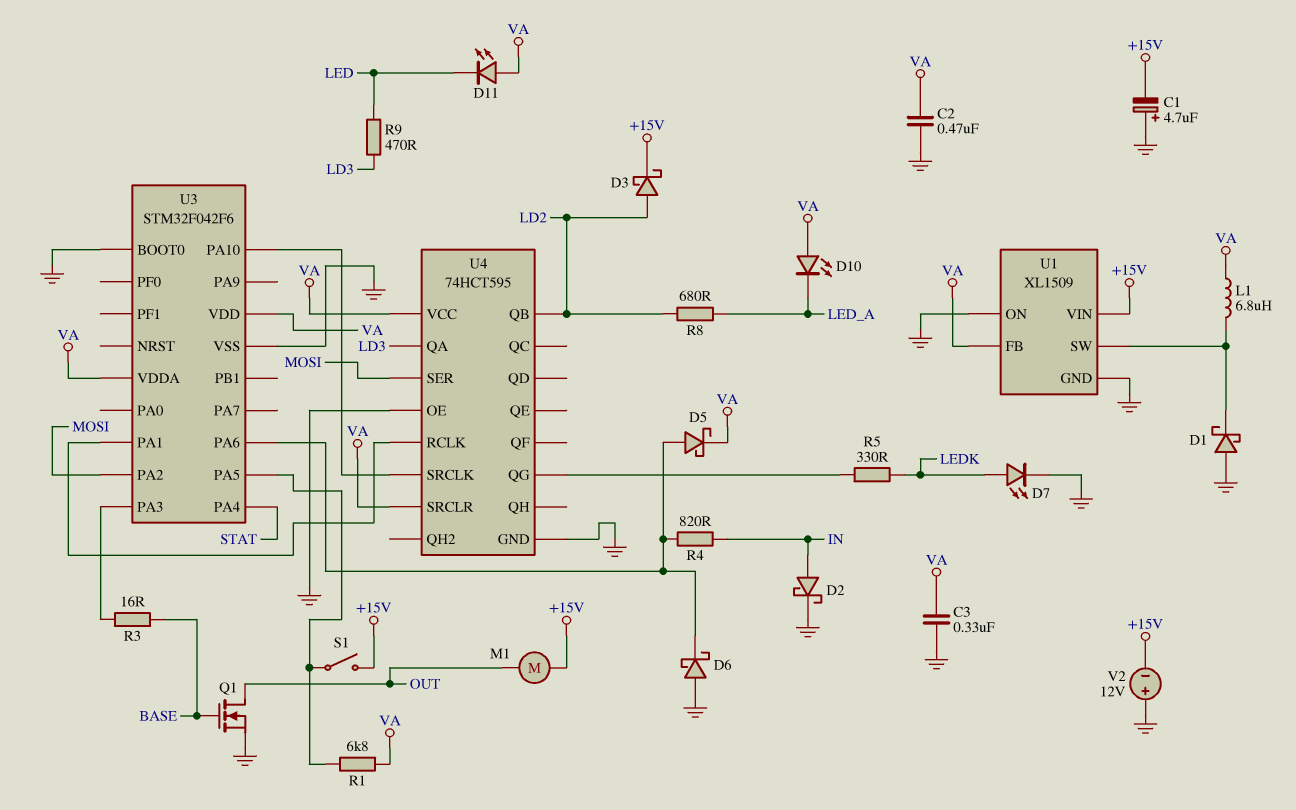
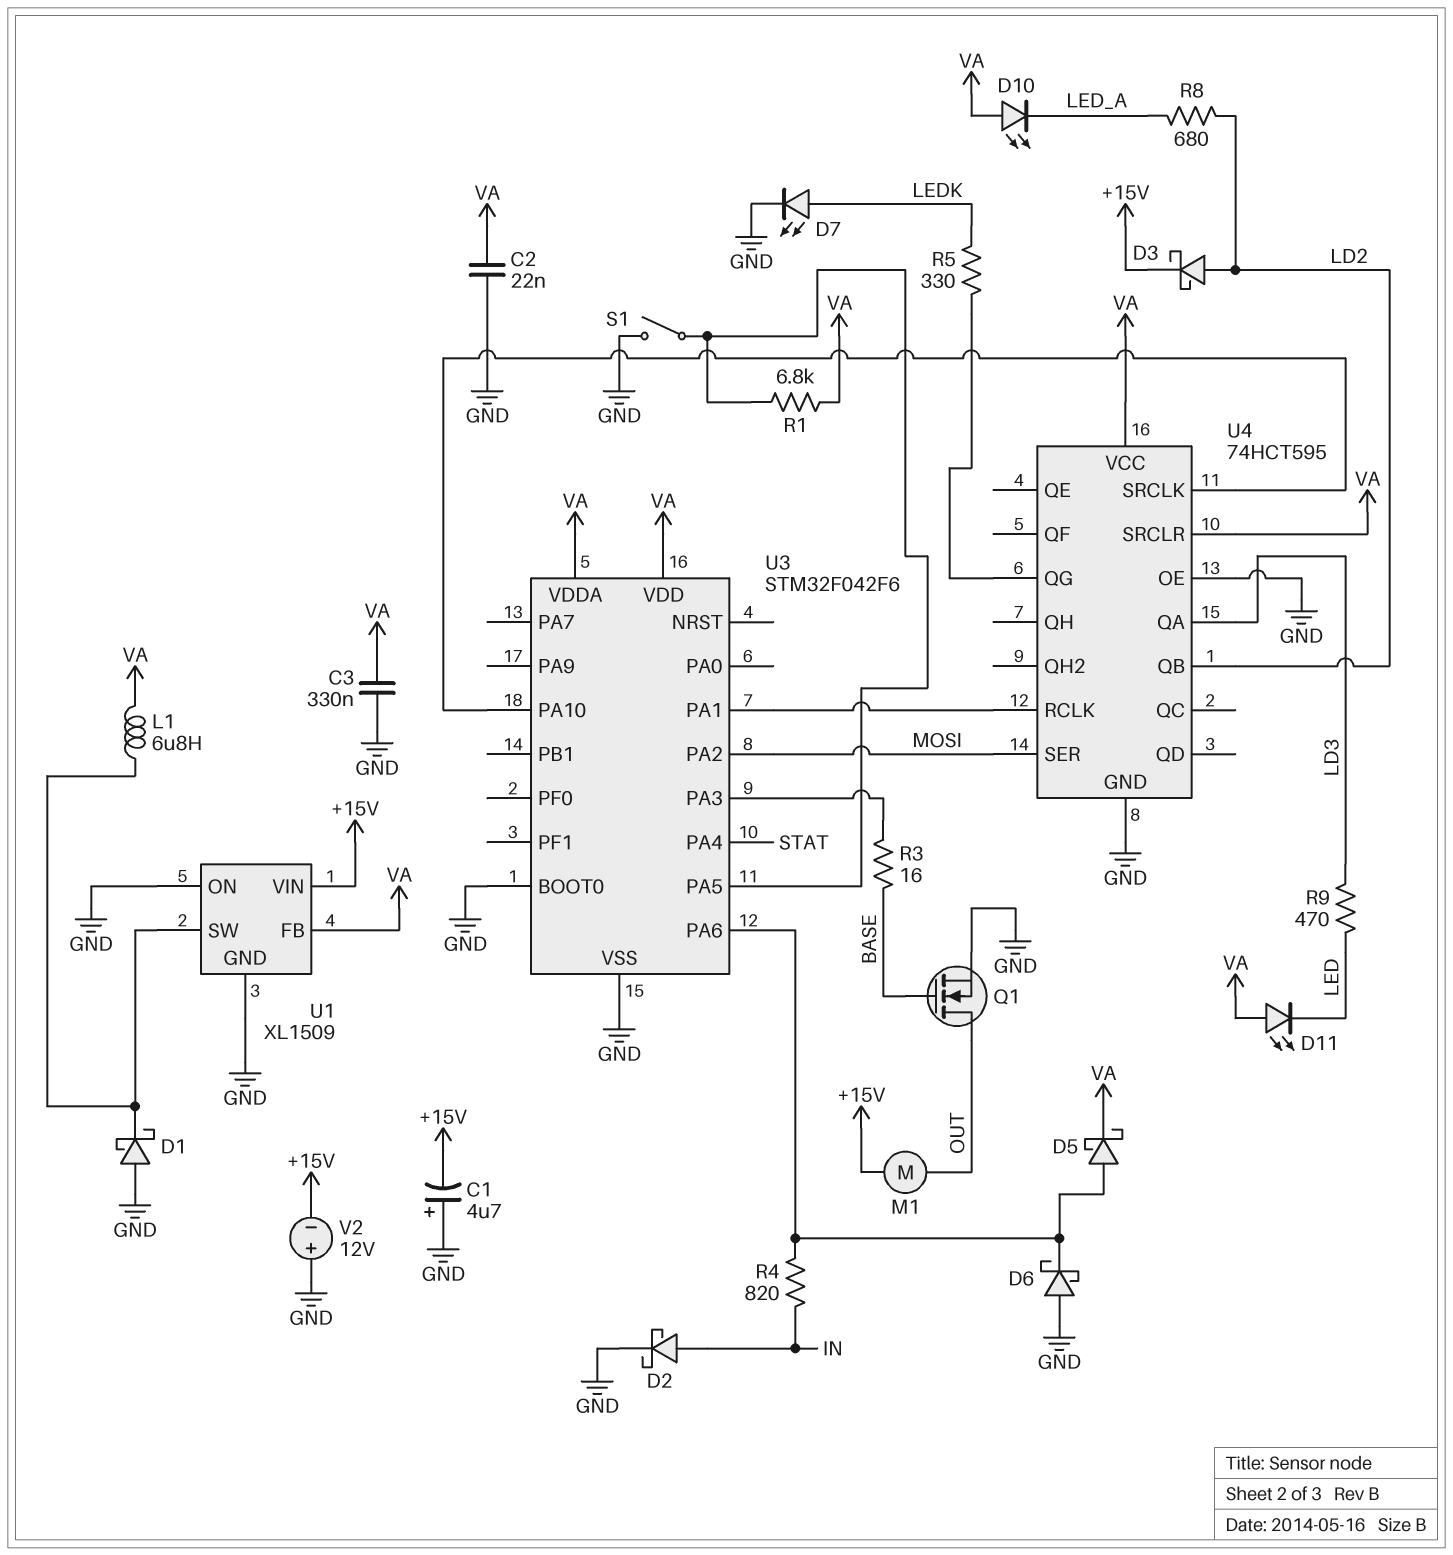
C2: 470nF (GND, VA) -> 22nF (GND, VA)
S1: switch (+15V, U3/PA5) -> switch (GND, U3/PA5)

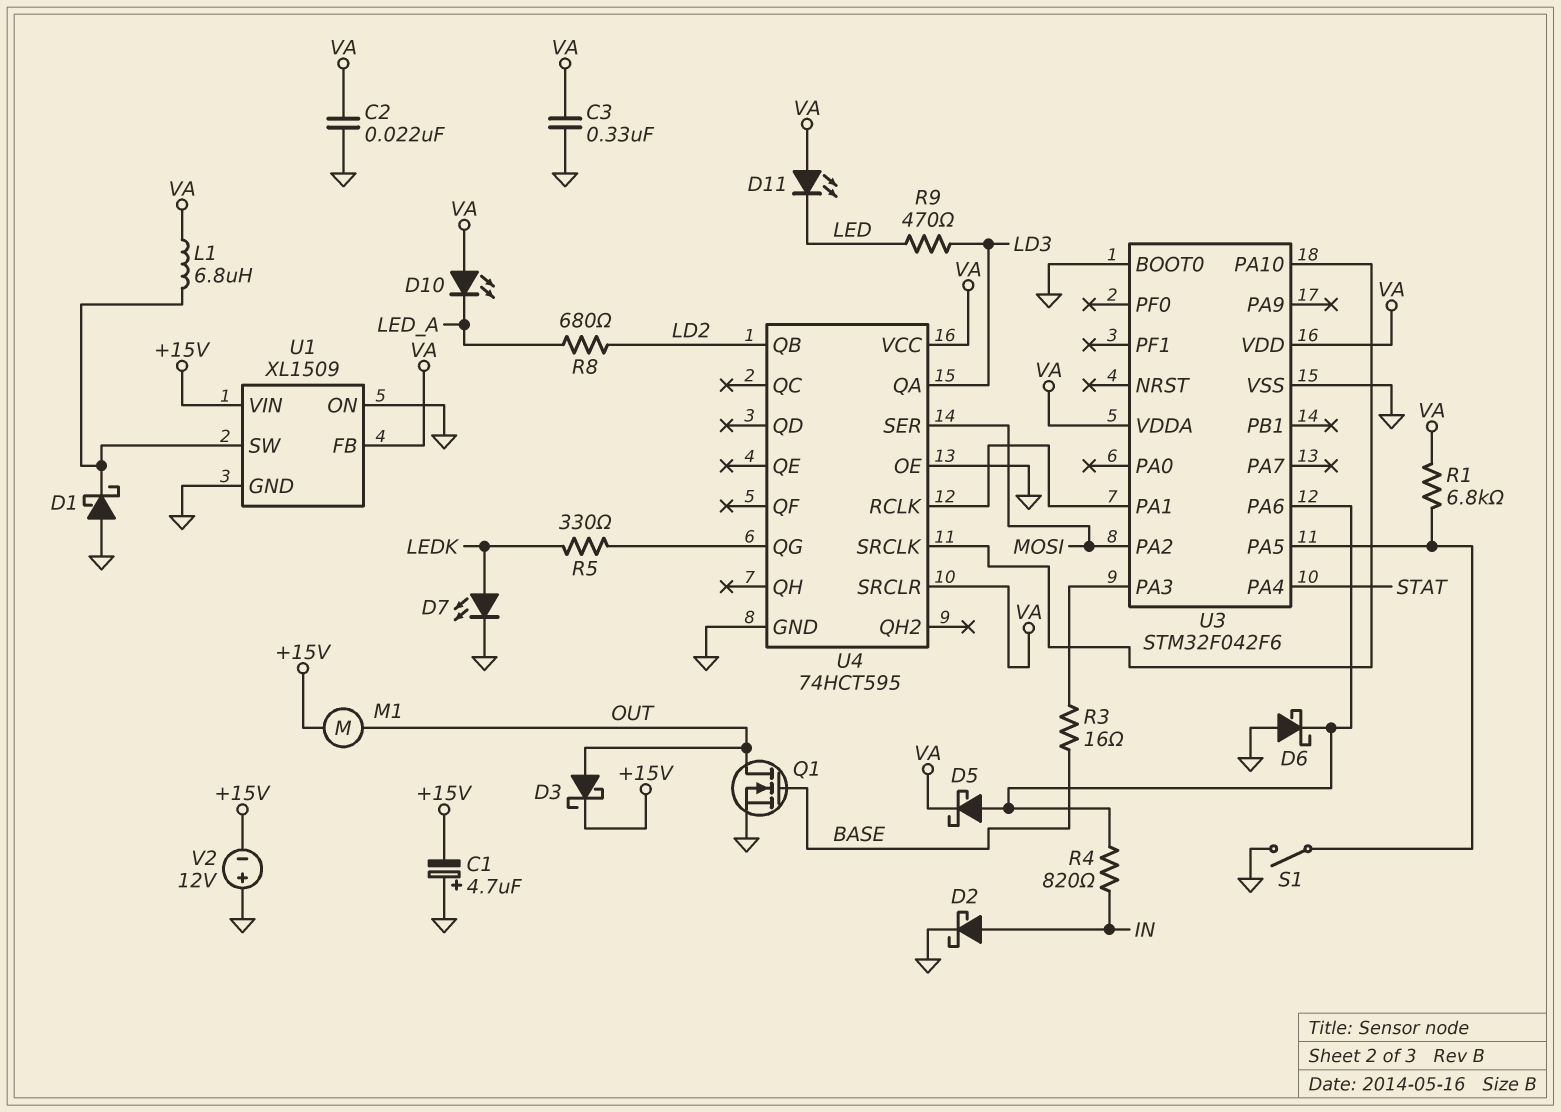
D3: schottky (A LD2, K +15V) -> schottky (A OUT, K +15V)

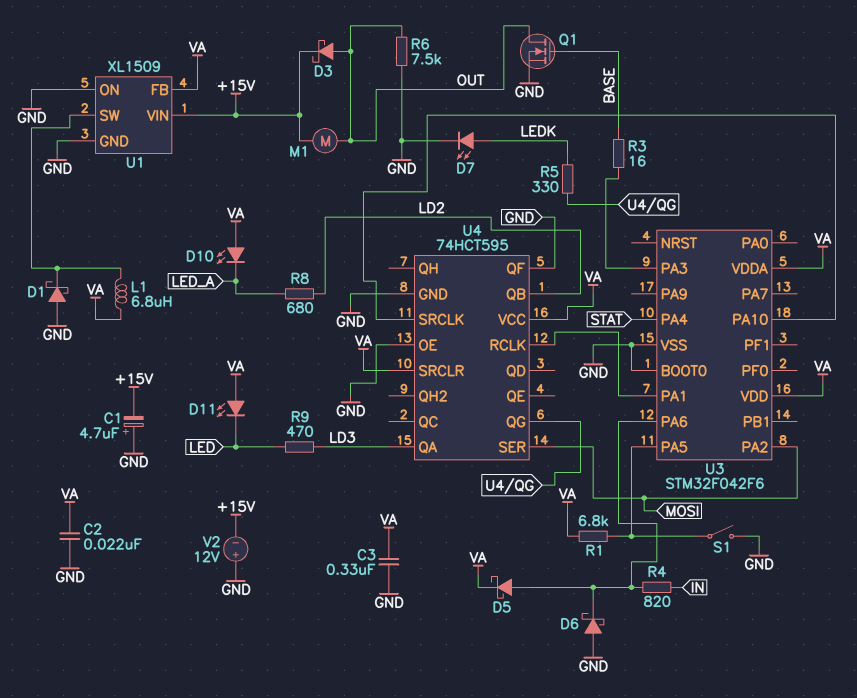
D2: schottky (A IN, K GND) -> none
R6: none -> 7.5k (GND, OUT)
U4 pin QF: none -> GND

